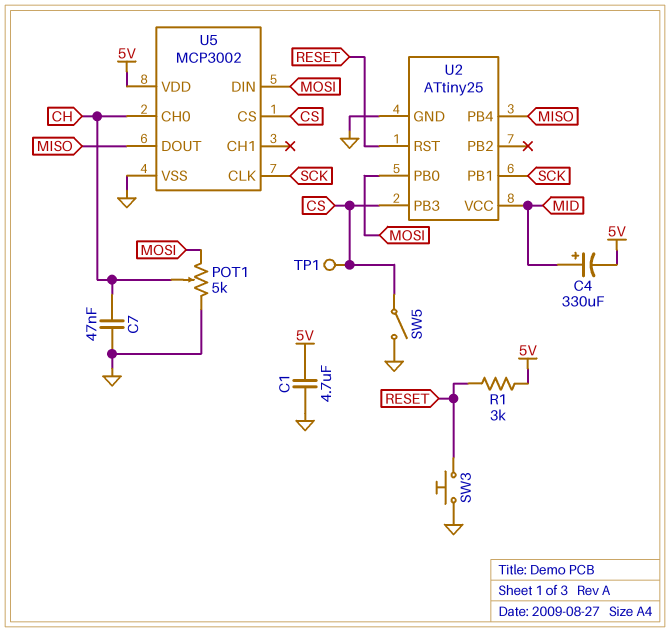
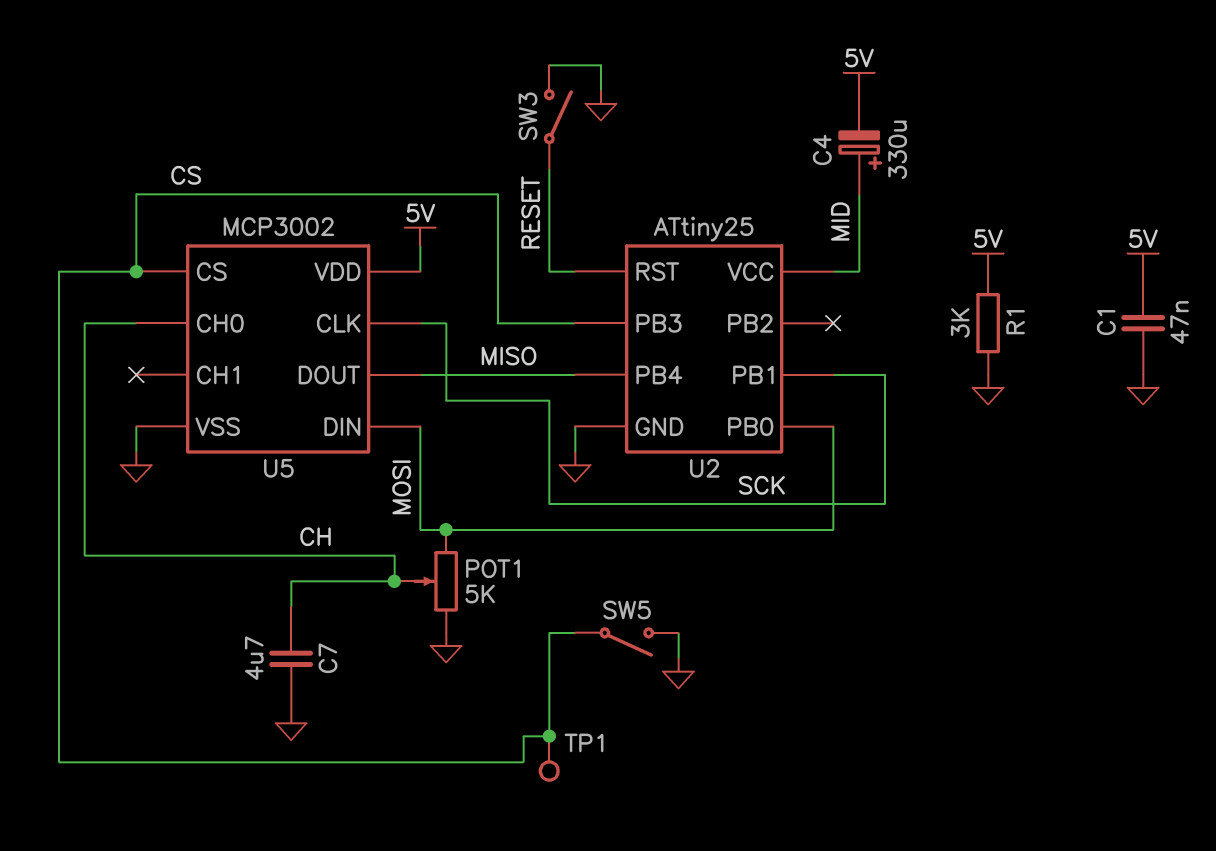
C1: 4.7uF (5V, GND) -> 47nF (5V, GND)
C7: 47nF (CH, GND) -> 4.7uF (CH, GND)
R1: 3k (5V, RESET) -> 3k (5V, GND)
SW3: button (GND, RESET) -> switch (GND, RESET)

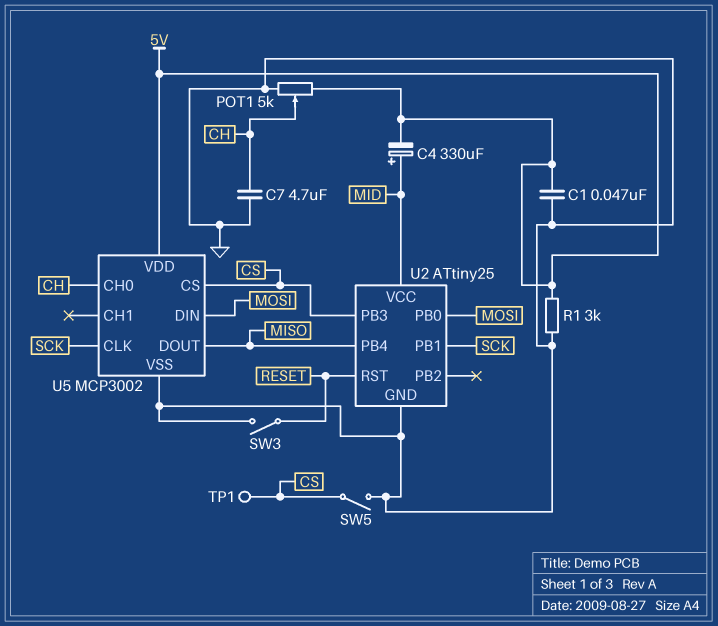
POT1: 5k (GND, MOSI, wiper CH) -> 5k (5V, GND, wiper CH)

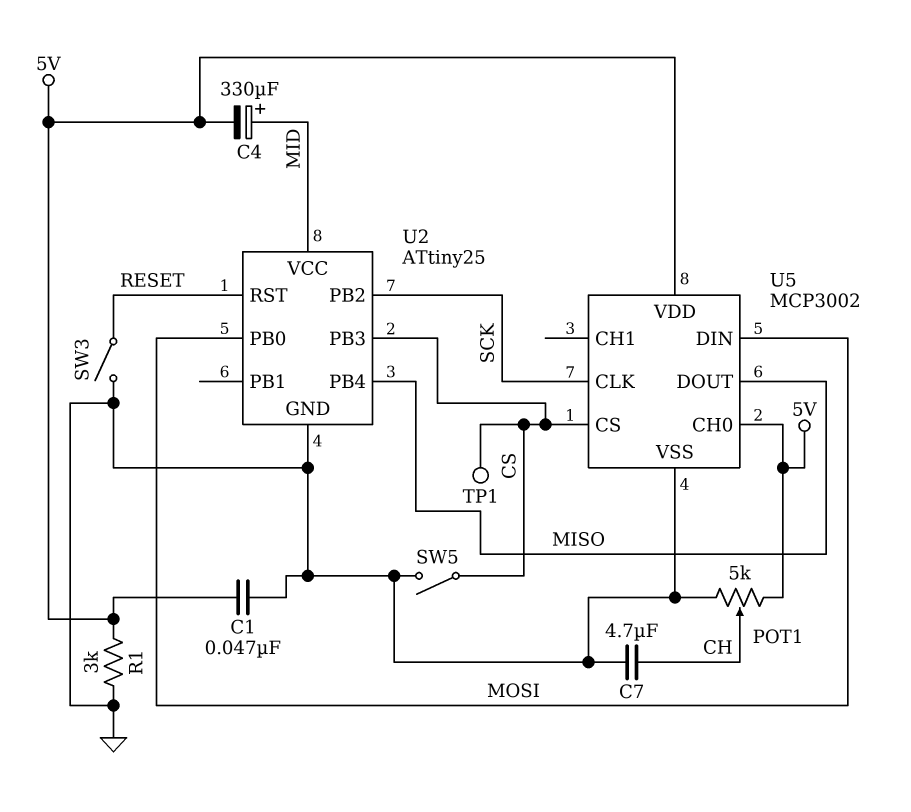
U2 pin PB1: SCK -> none
U2 pin PB2: none -> SCK
U5 pin CH0: CH -> 5V

